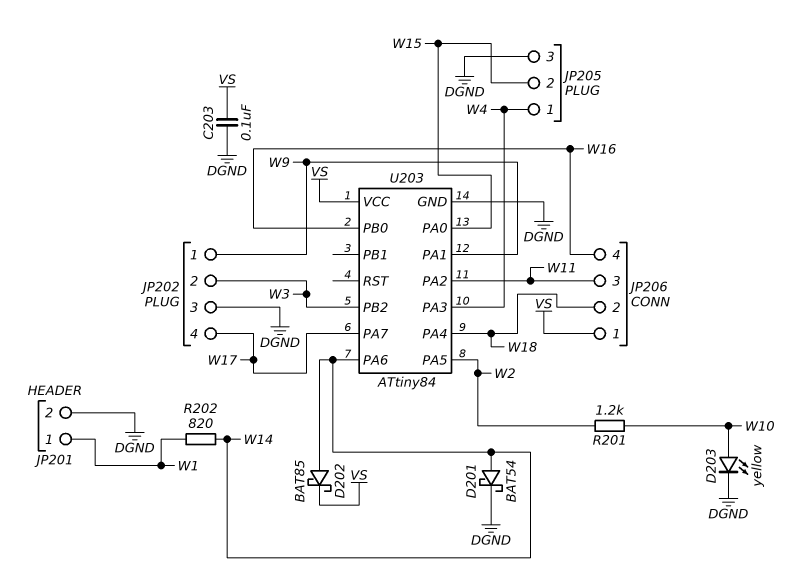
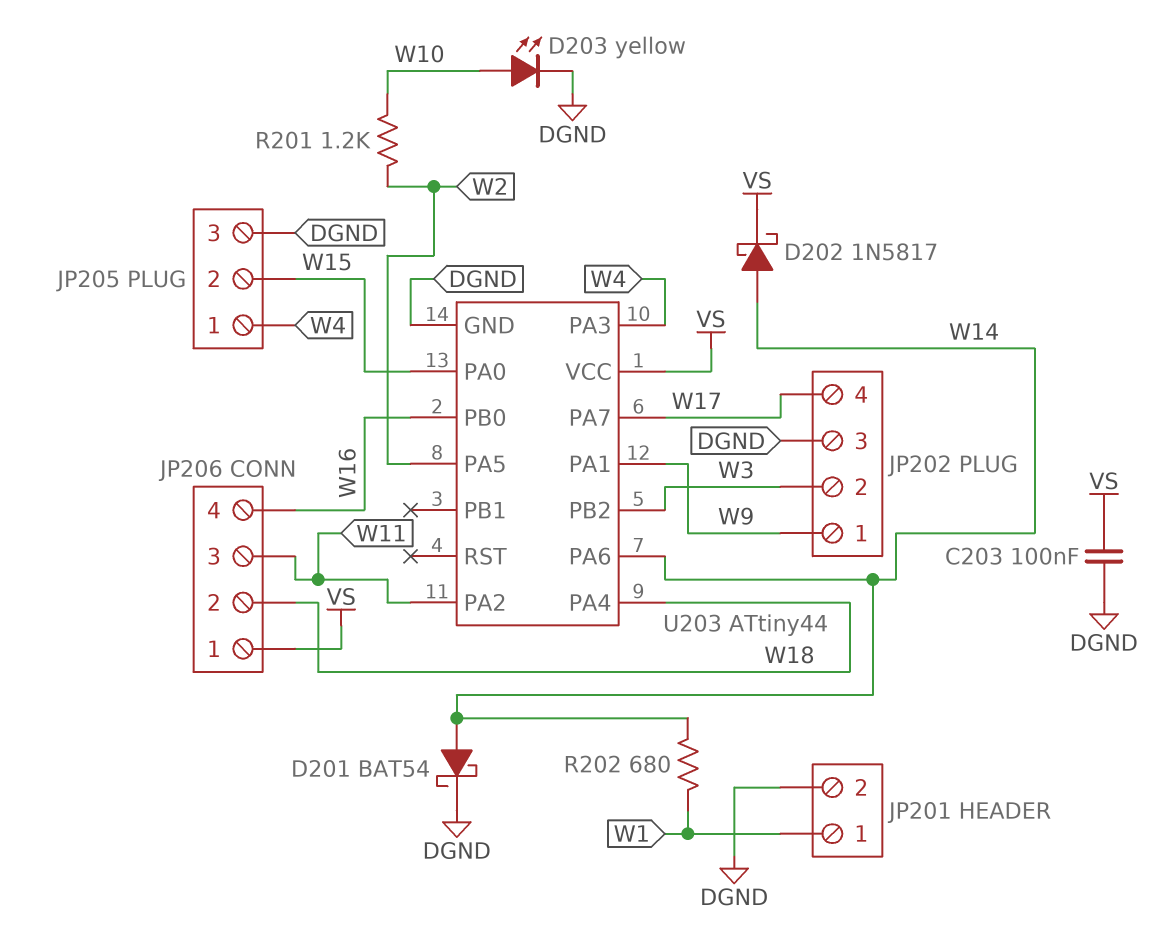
D202: schottky BAT85 (A W14, K VS) -> schottky 1N5817 (A W14, K VS)
R202: 820 (W1, W14) -> 680 (W1, W14)
U203: ATtiny84 -> ATtiny44

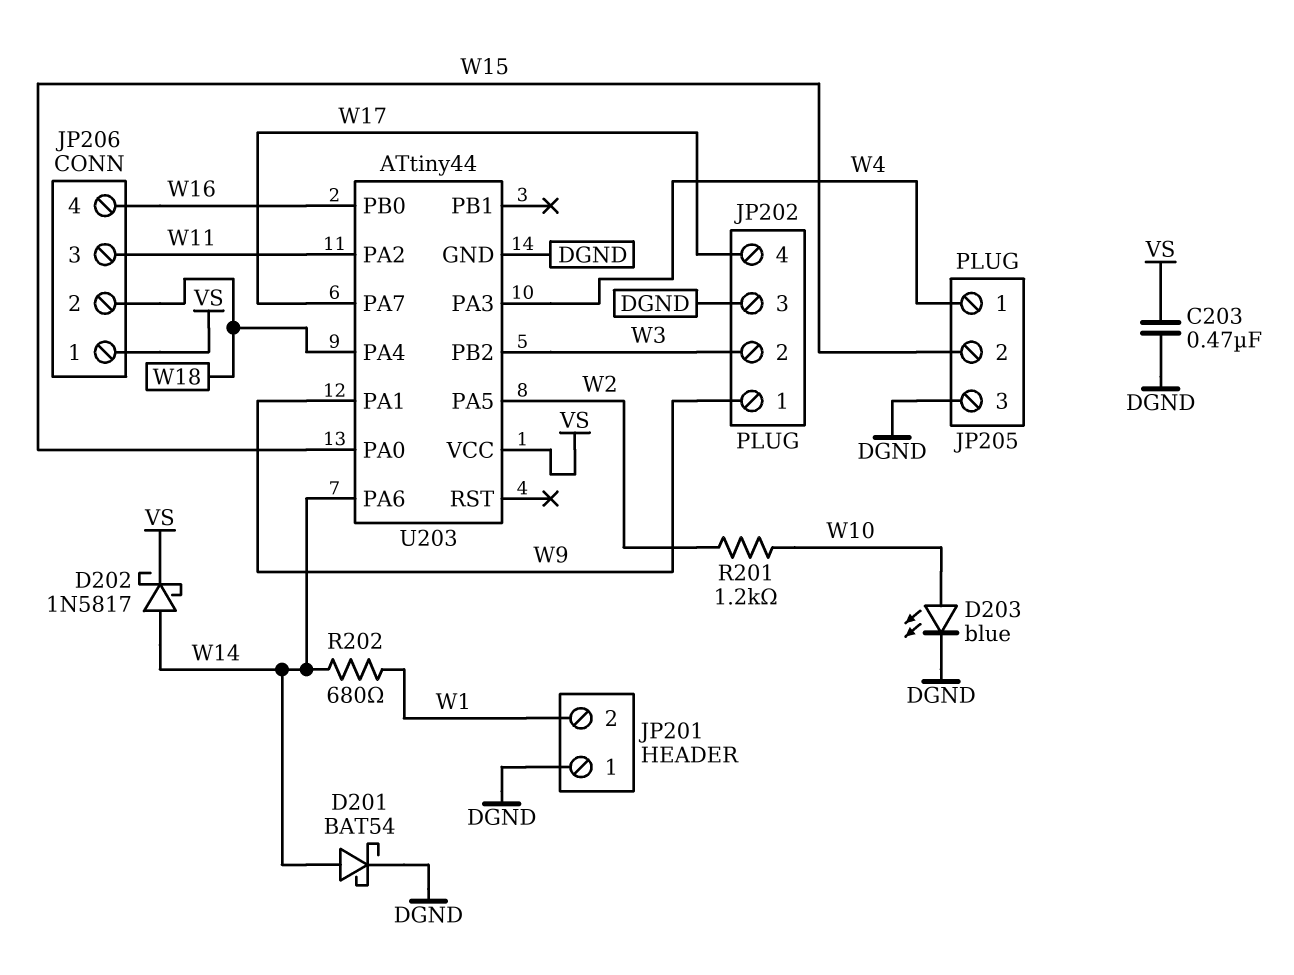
C203: 100nF (DGND, VS) -> 470nF (DGND, VS)
D203: LED yellow (A W10, K DGND) -> LED blue (A W10, K DGND)
JP201 pin 1: W1 -> DGND
JP201 pin 2: DGND -> W1

